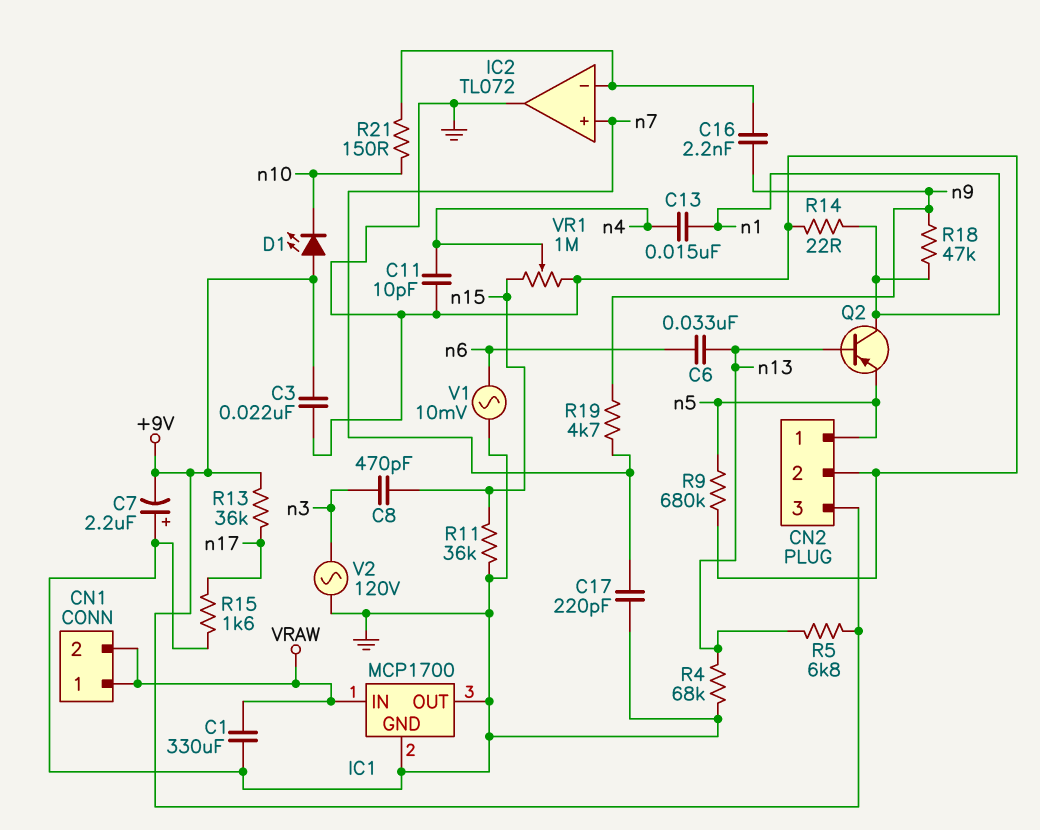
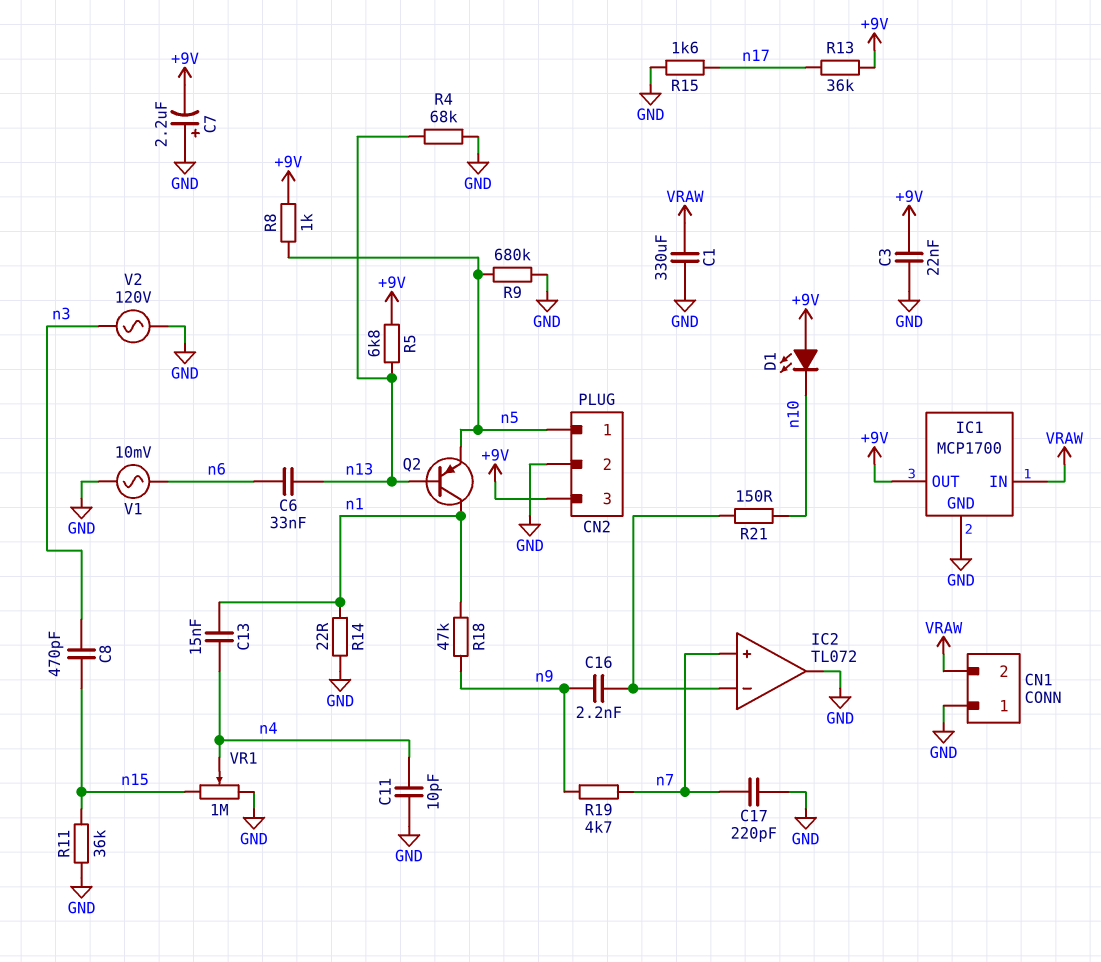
CN1 pin 1: VRAW -> GND
IC1 pin OUT: GND -> +9V
R8: none -> 1k (+9V, n5)

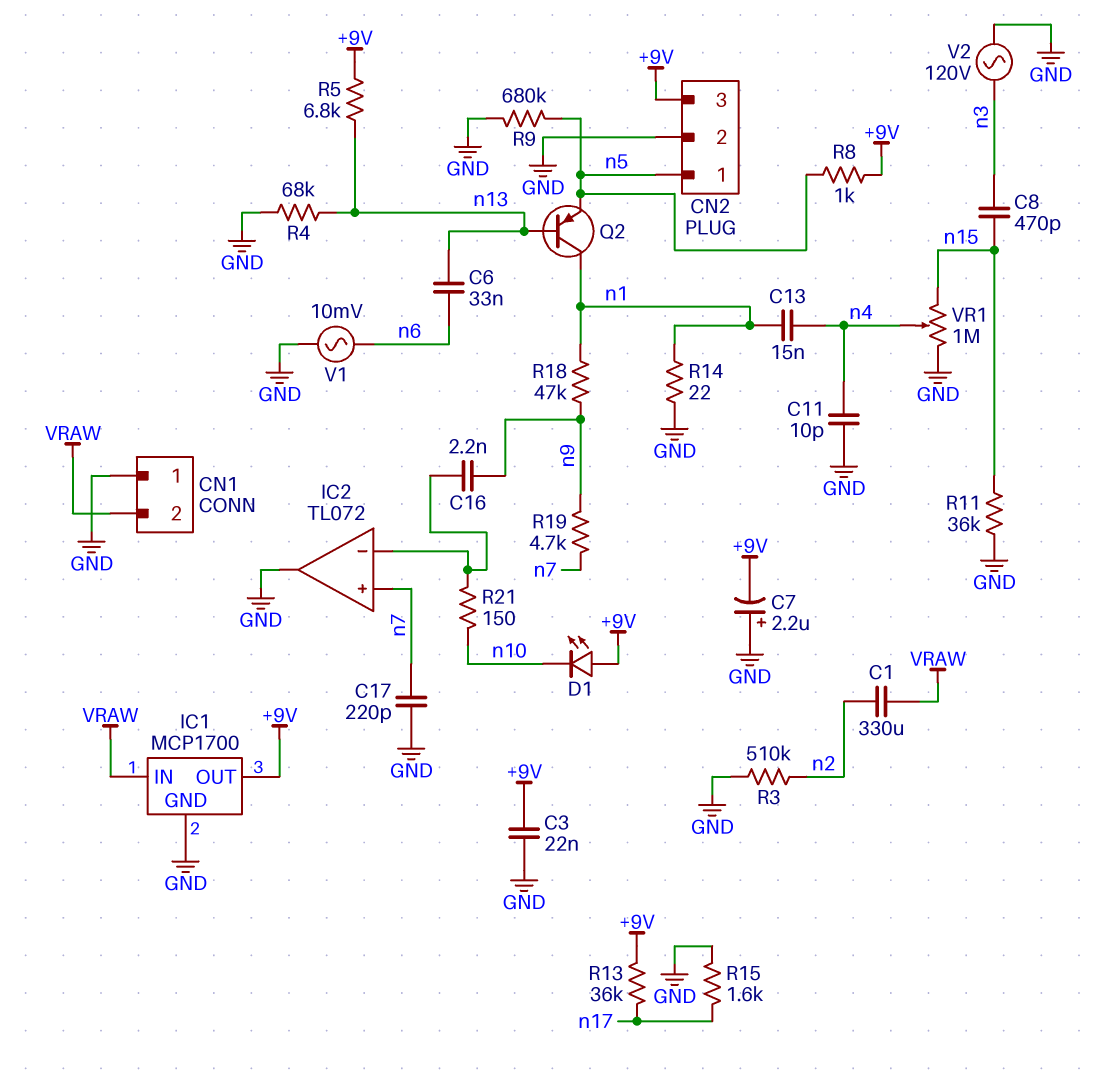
C1: 330uF (GND, VRAW) -> 330uF (VRAW, n2)
R3: none -> 510k (GND, n2)

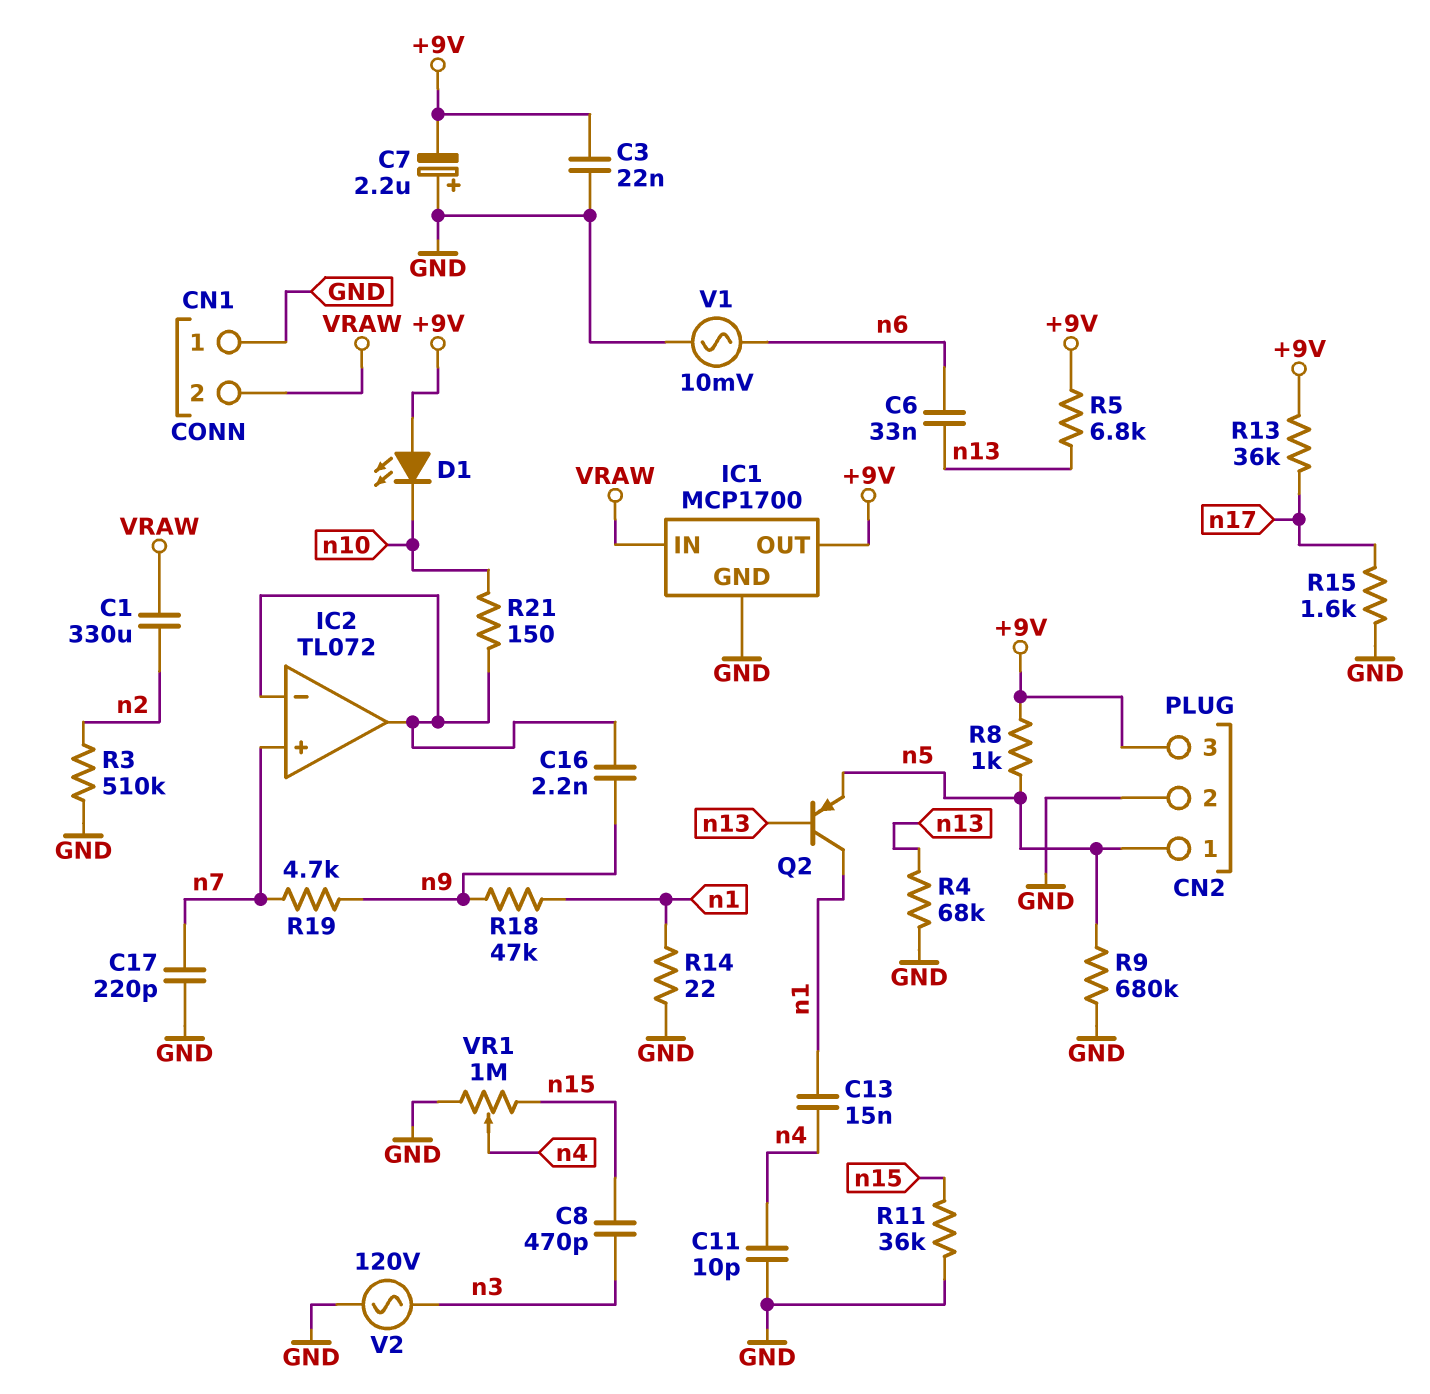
IC2 pin out: GND -> IC2/in-

